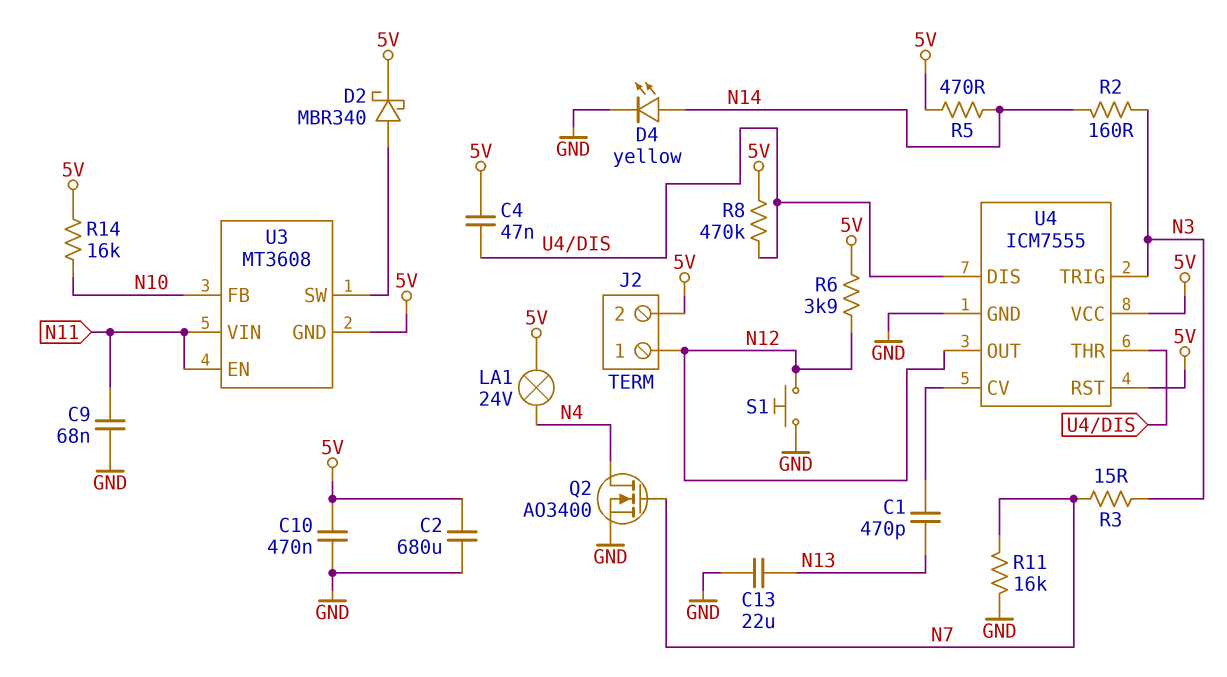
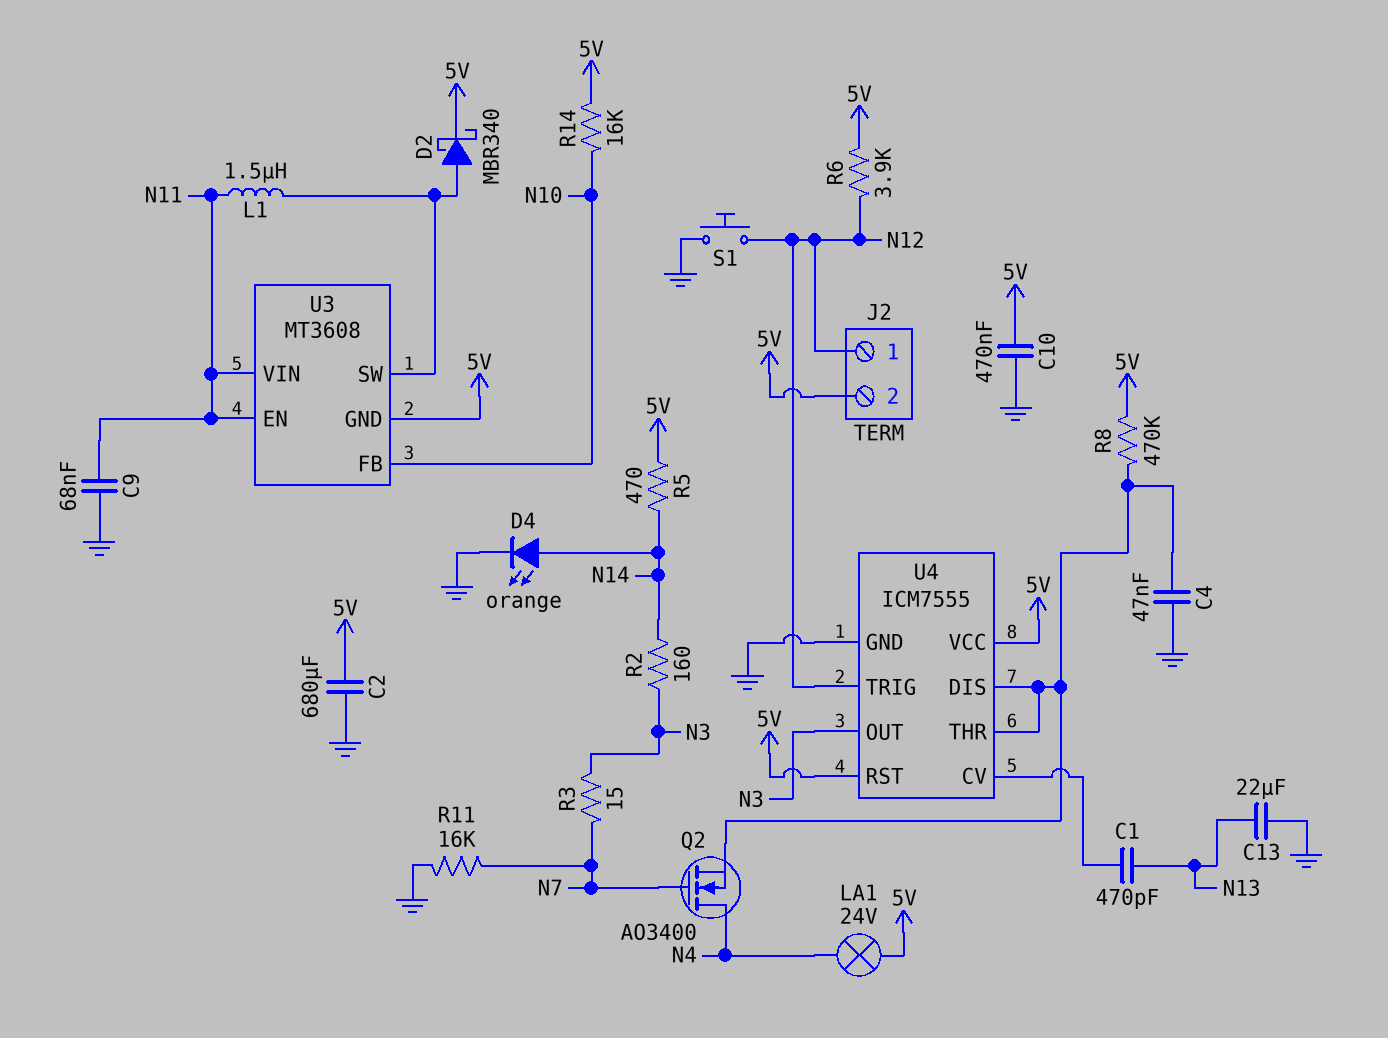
C4: 47nF (5V, U4/DIS) -> 47nF (GND, U4/DIS)
D4: LED yellow (A N14, K GND) -> LED orange (A N14, K GND)
L1: none -> 1.5uH (N11, U3/SW)
Q2: NMOS AO3400 (G N7, D N4, S GND) -> NMOS AO3400 (G N7, D N4, S U4/DIS)
U4 pin OUT: N12 -> N3
U4 pin TRIG: N3 -> N12

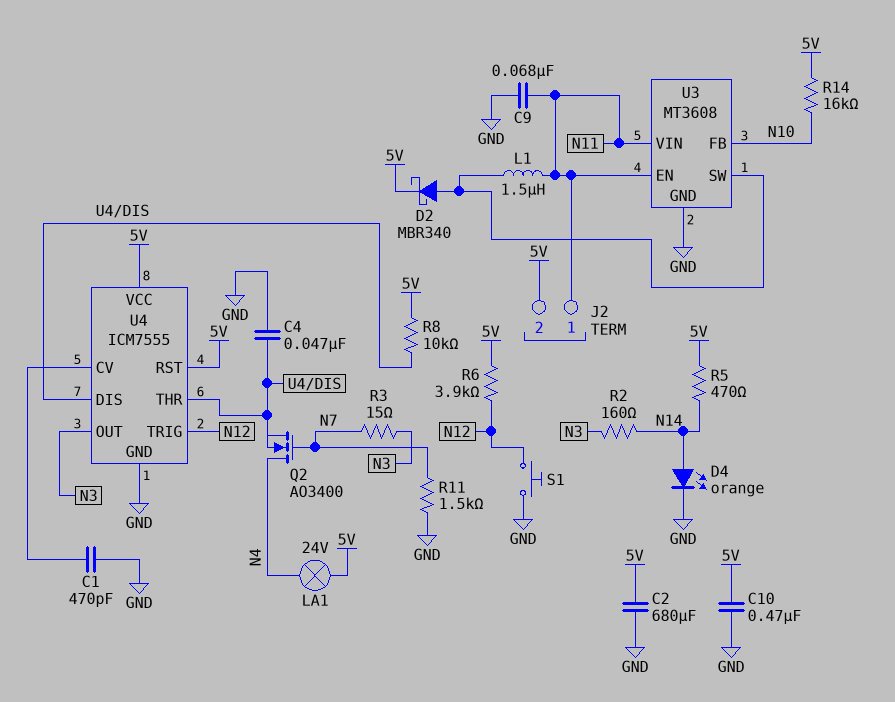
C1: 470pF (N13, U4/CV) -> 470pF (GND, U4/CV)
C13: 22uF (GND, N13) -> none
J2 pin 1: N12 -> N11
R8: 470k (5V, U4/DIS) -> 10k (5V, U4/DIS)
R11: 16k (GND, N7) -> 1.5k (GND, N7)
U3 pin GND: 5V -> GND

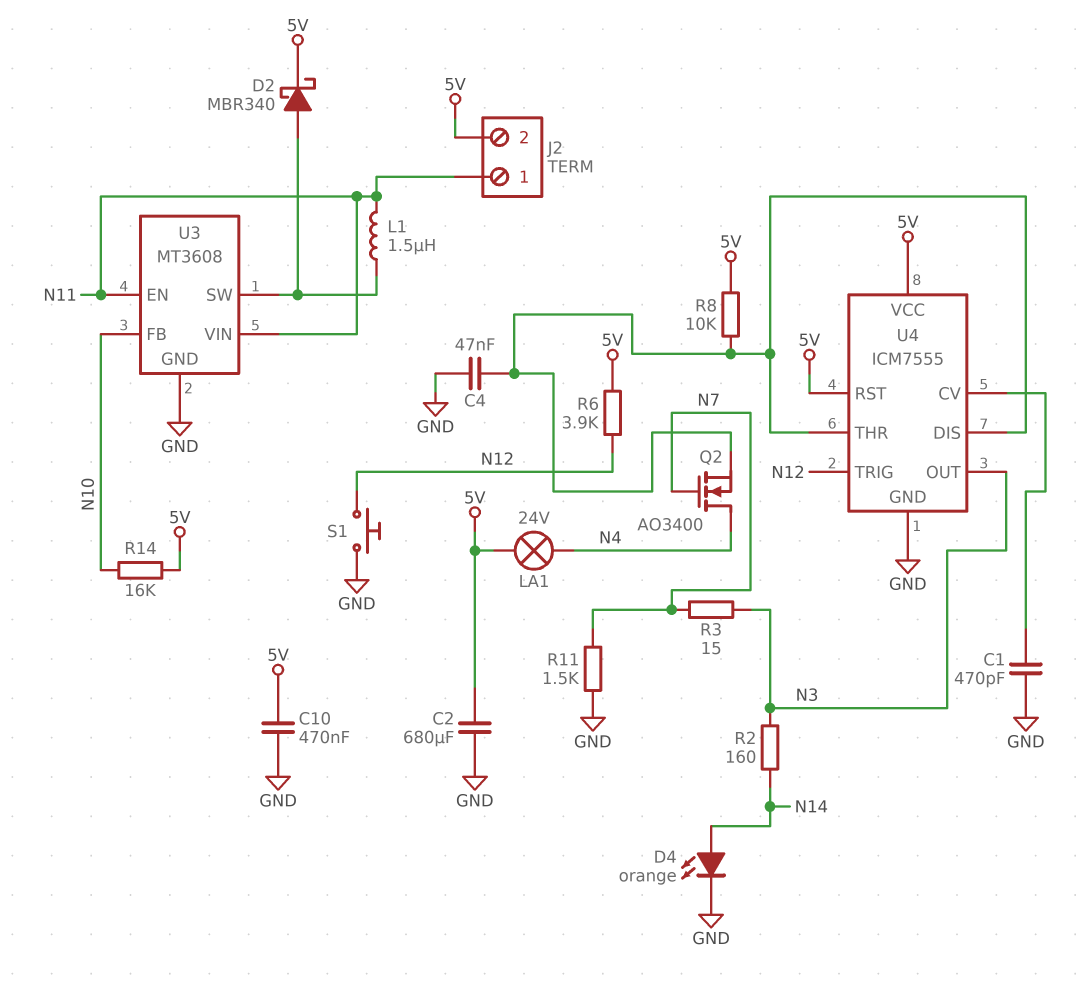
C9: 68nF (GND, N11) -> none
R5: 470 (5V, N14) -> none

